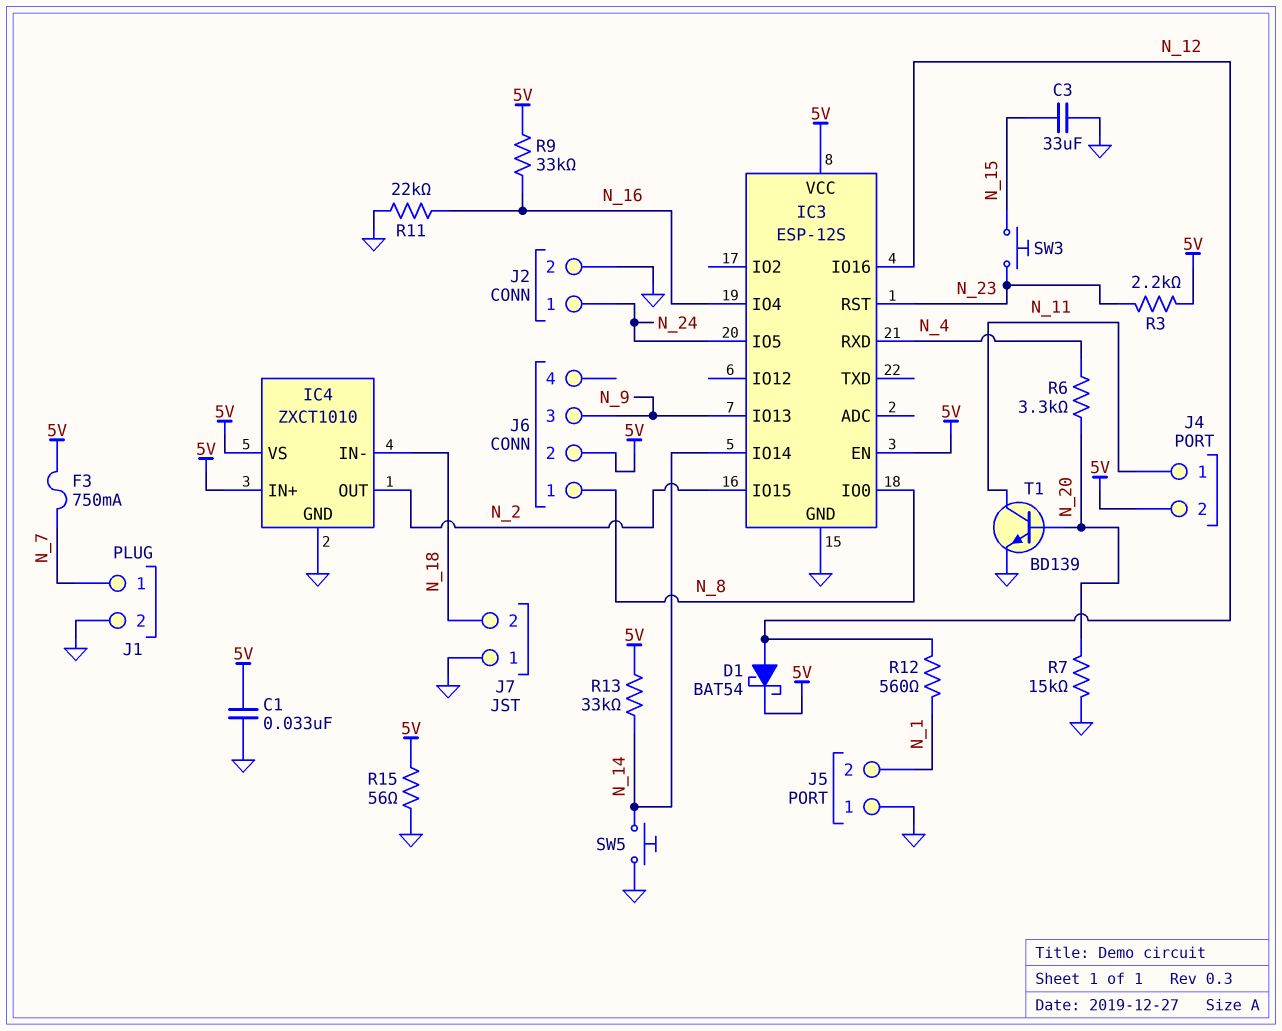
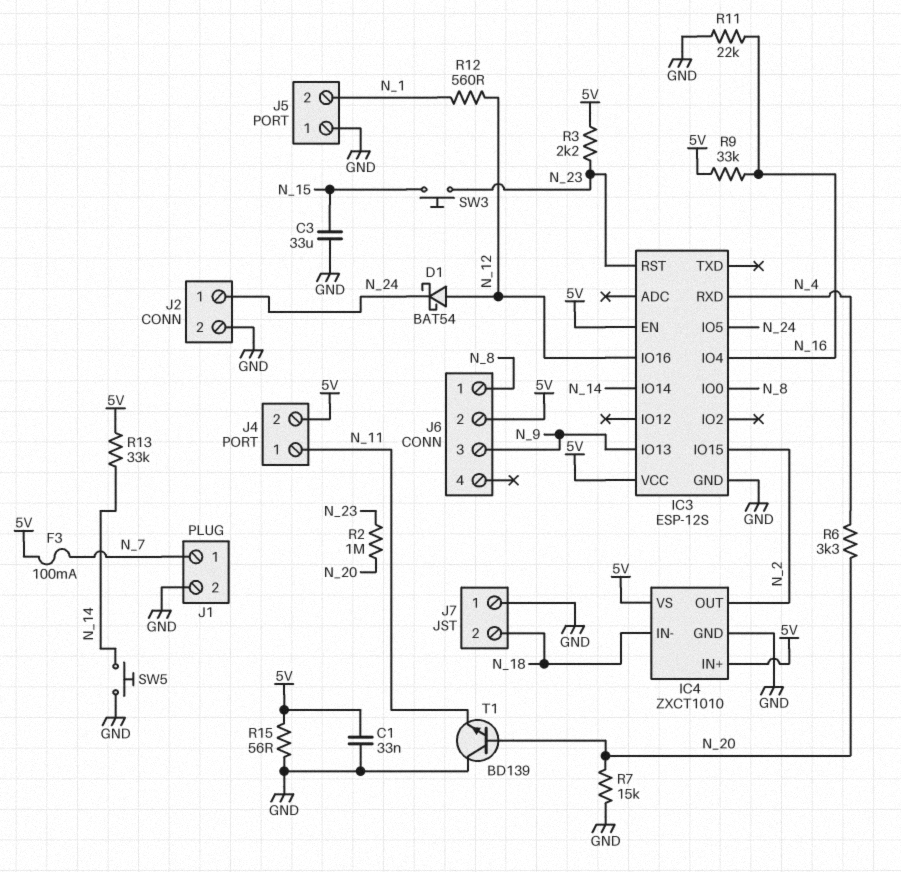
D1: schottky BAT54 (A N_12, K 5V) -> schottky BAT54 (A N_12, K N_24)
F3: 750mA (5V, N_7) -> 100mA (5V, N_7)
R2: none -> 1M (N_20, N_23)
T1: NPN BD139 (B N_20, C N_11, E GND) -> NPN BD139 (B N_20, C GND, E N_11)

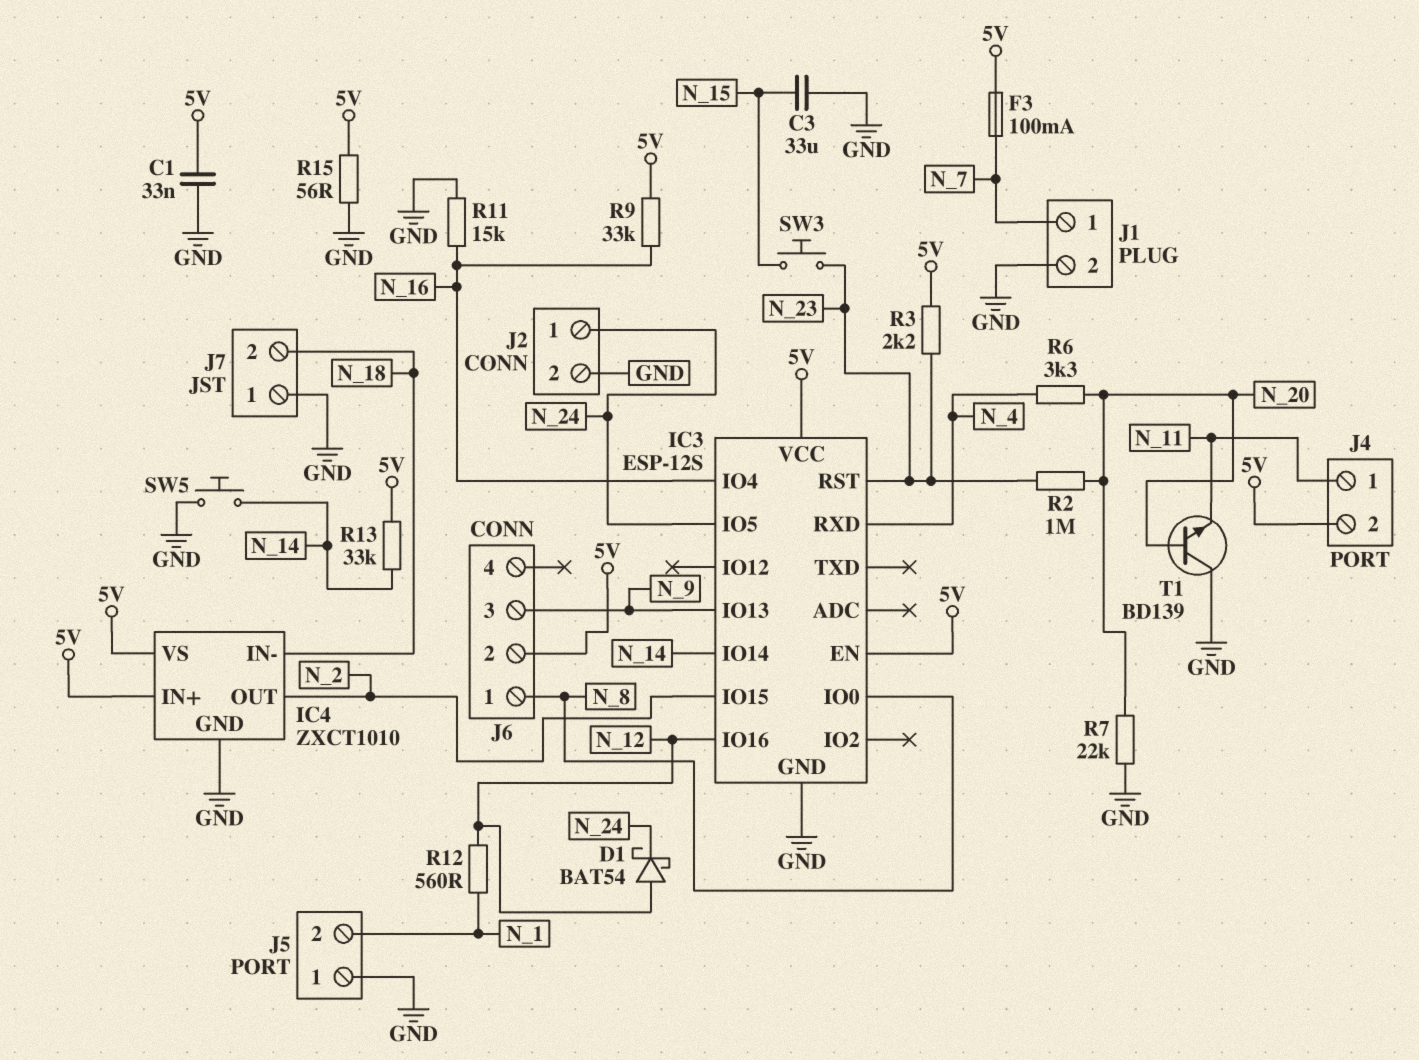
R7: 15k (GND, N_20) -> 22k (GND, N_20)
R11: 22k (GND, N_16) -> 15k (GND, N_16)

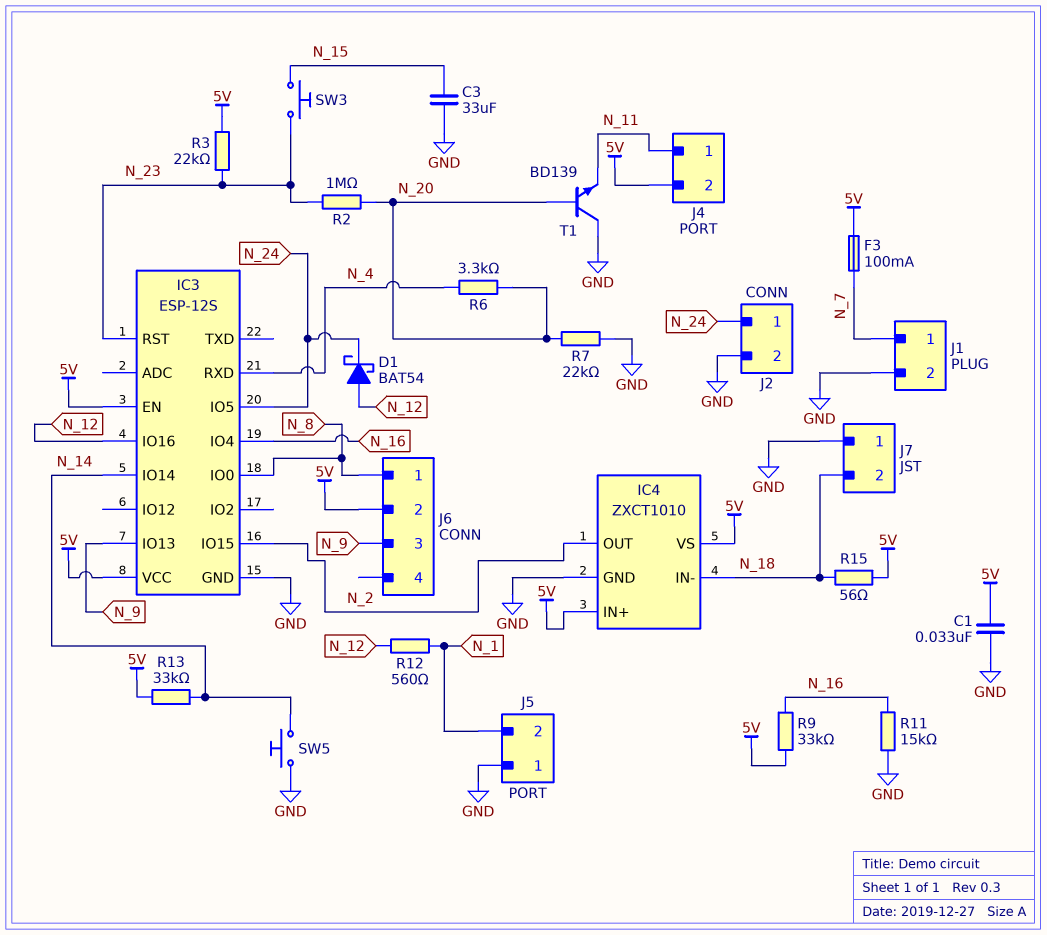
R3: 2.2k (5V, N_23) -> 22k (5V, N_23)
R15: 56 (5V, GND) -> 56 (5V, N_18)

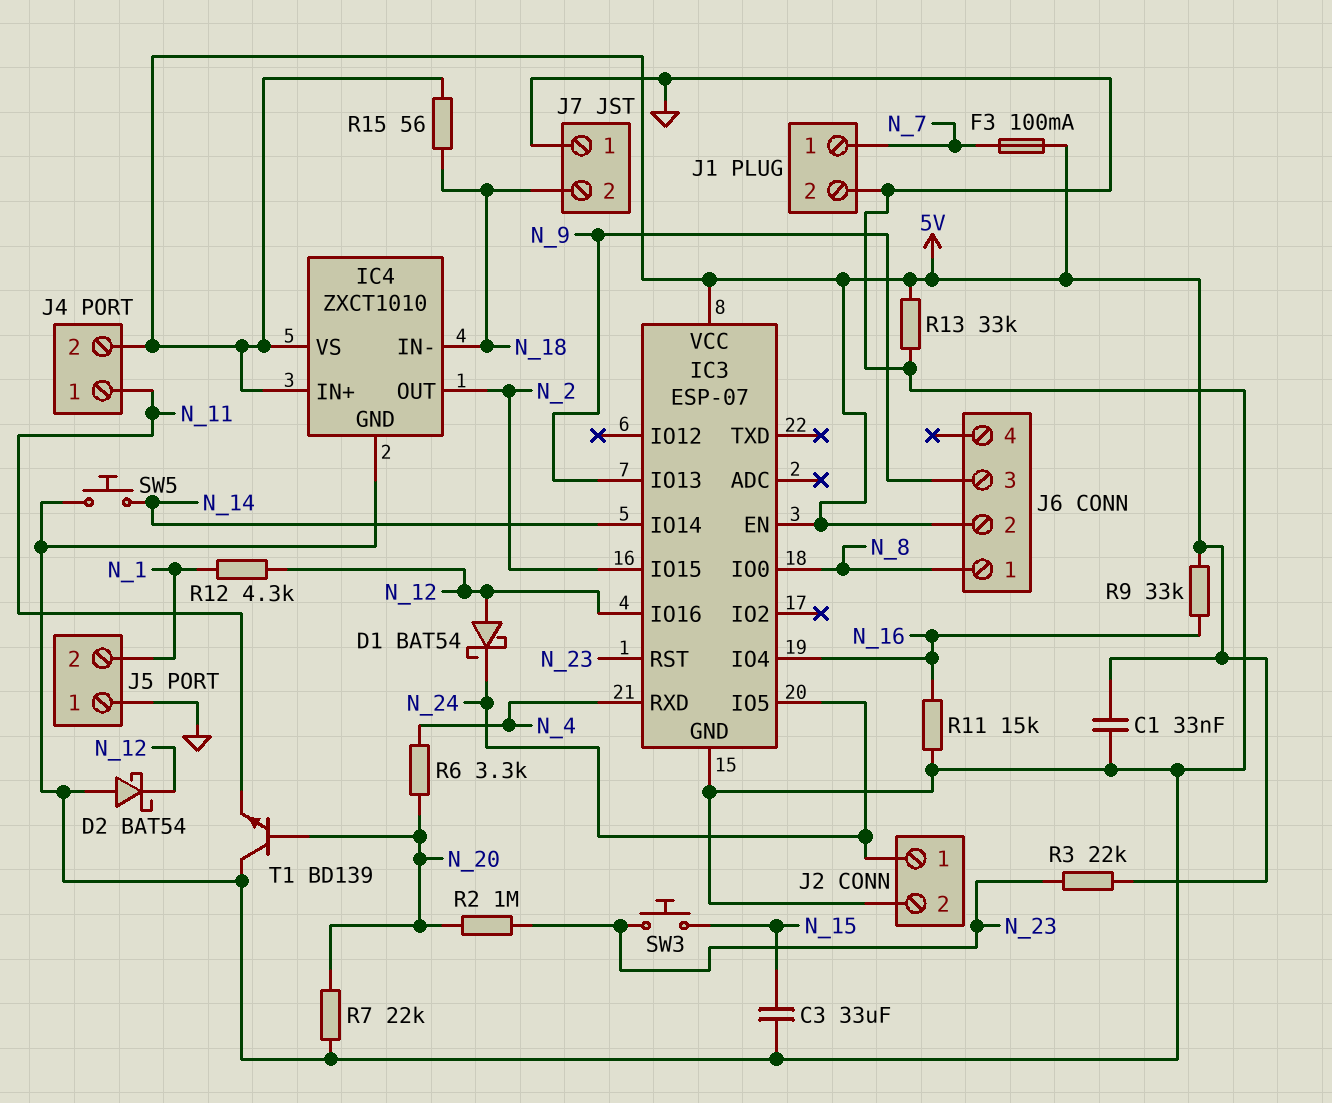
D2: none -> schottky BAT54 (A GND, K N_12)
IC3: ESP-12S -> ESP-07
R12: 560 (N_1, N_12) -> 4.3k (N_1, N_12)
R13: 33k (5V, N_14) -> 33k (5V, GND)

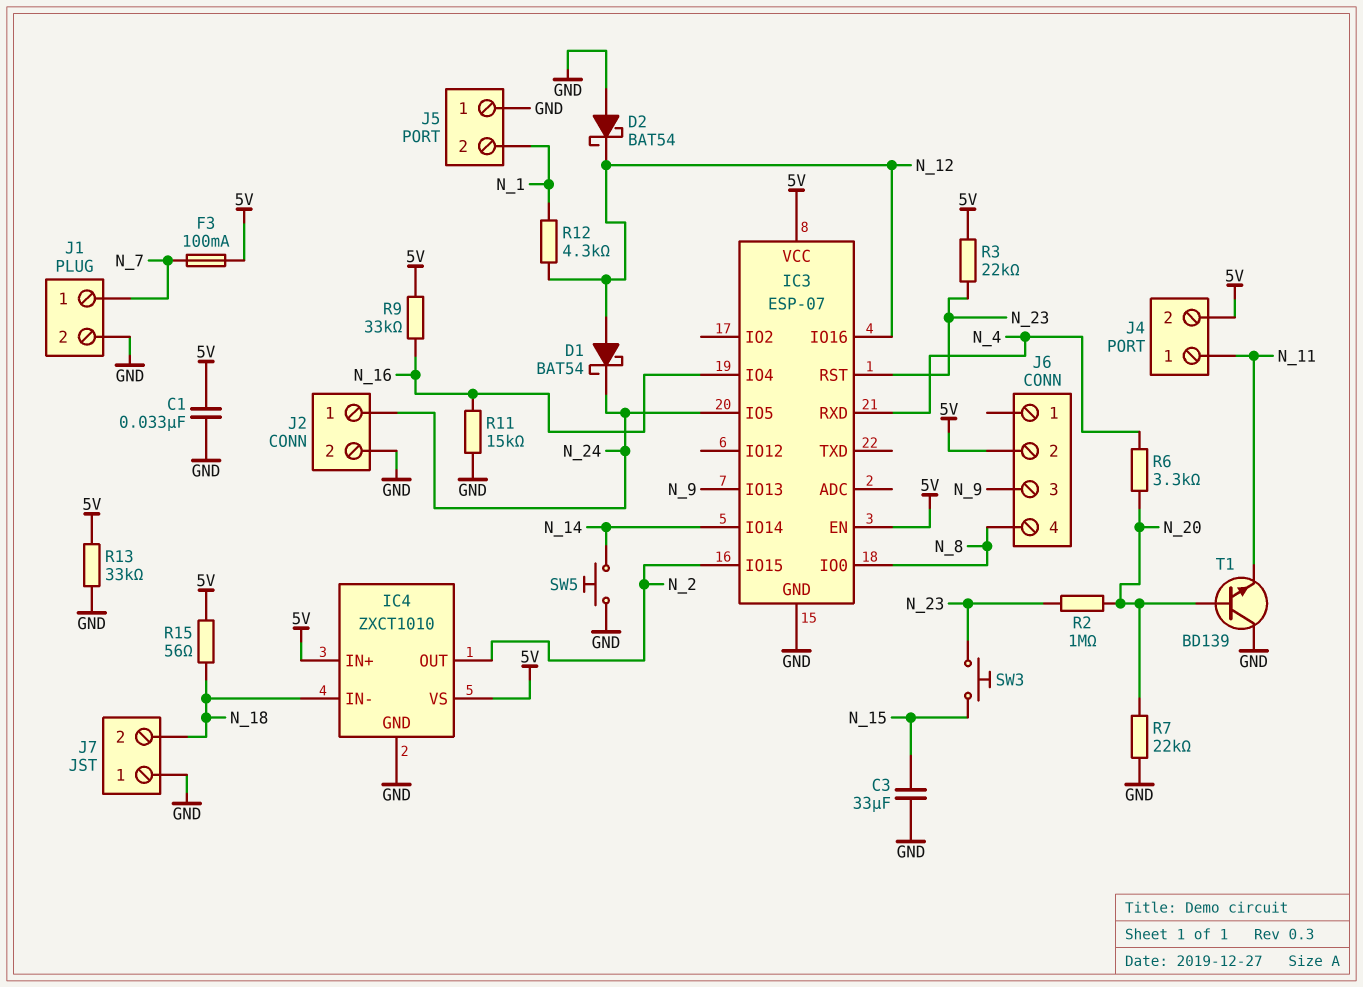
J6 pin 1: N_8 -> none
J6 pin 4: none -> N_8

